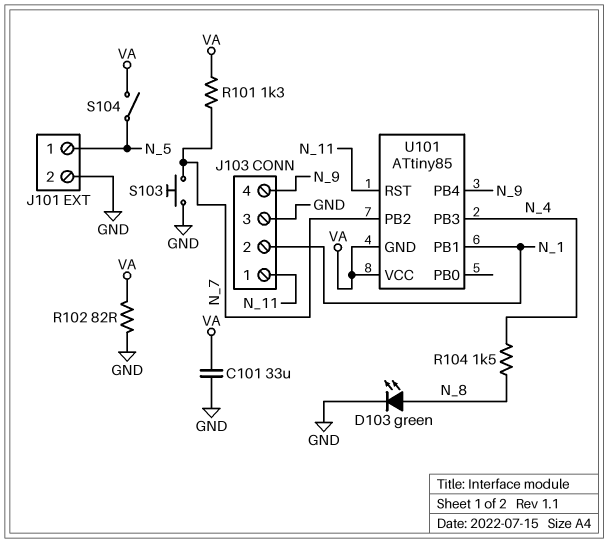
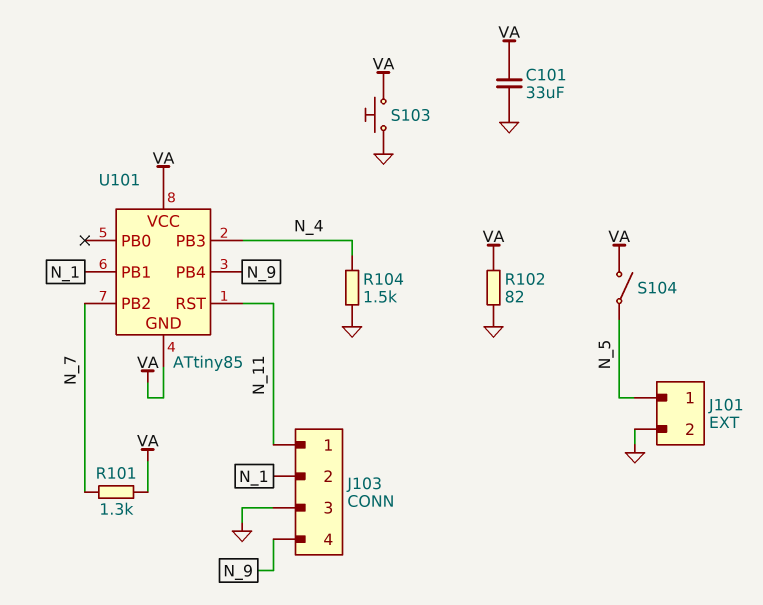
D103: LED green (A N_8, K GND) -> none
R104: 1.5k (N_4, N_8) -> 1.5k (GND, N_4)
S103: button (GND, N_7) -> button (GND, VA)

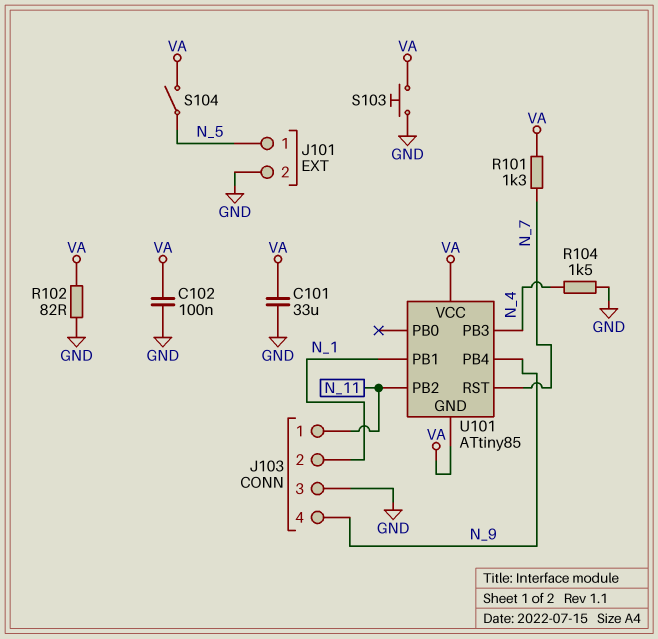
C102: none -> 100nF (GND, VA)
U101 pin PB2: N_7 -> N_11
U101 pin RST: N_11 -> N_7

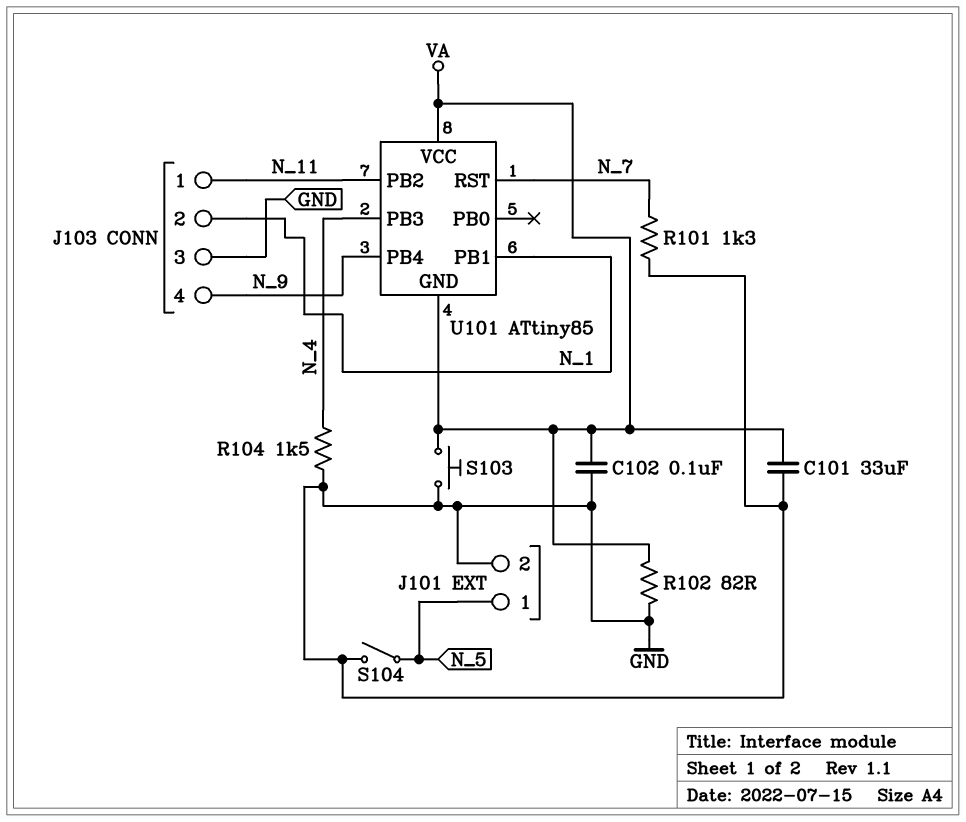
R101: 1.3k (N_7, VA) -> 1.3k (GND, N_7)
S104: switch (N_5, VA) -> switch (GND, N_5)

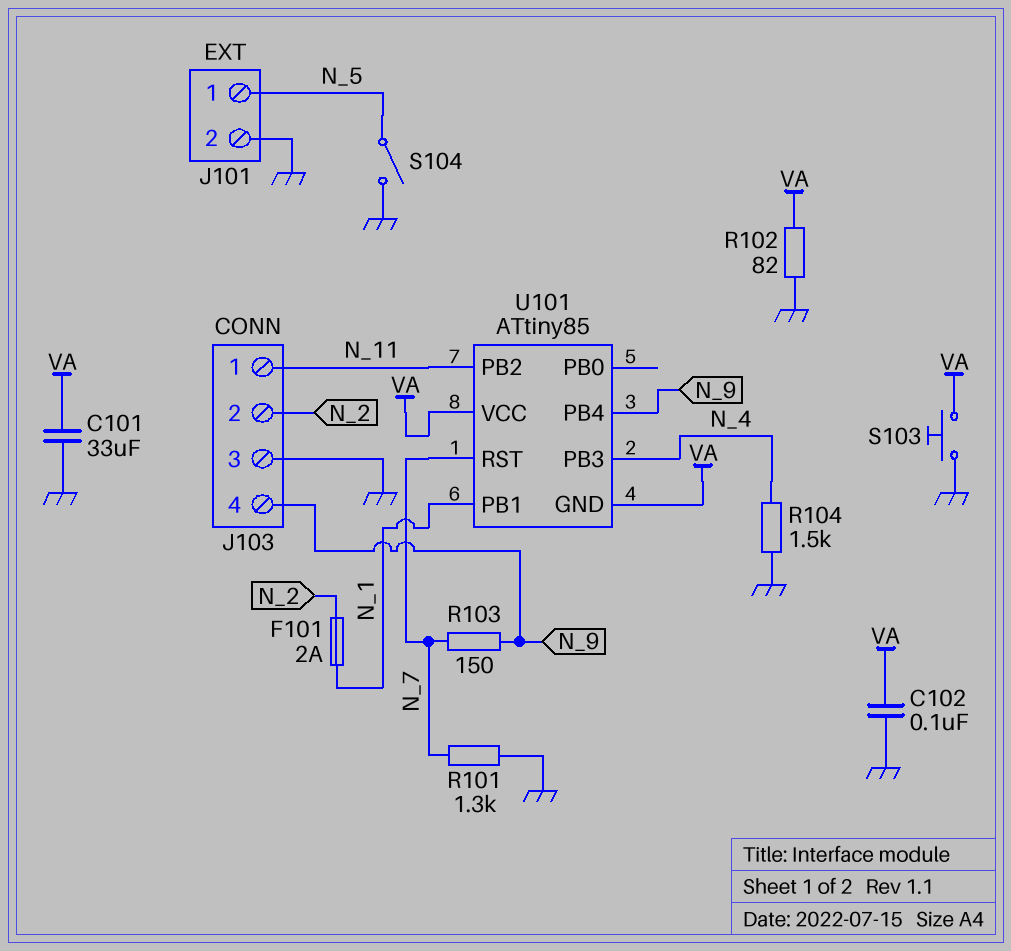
F101: none -> 2A (N_1, N_2)
J103 pin 2: N_1 -> N_2
R103: none -> 150 (N_7, N_9)

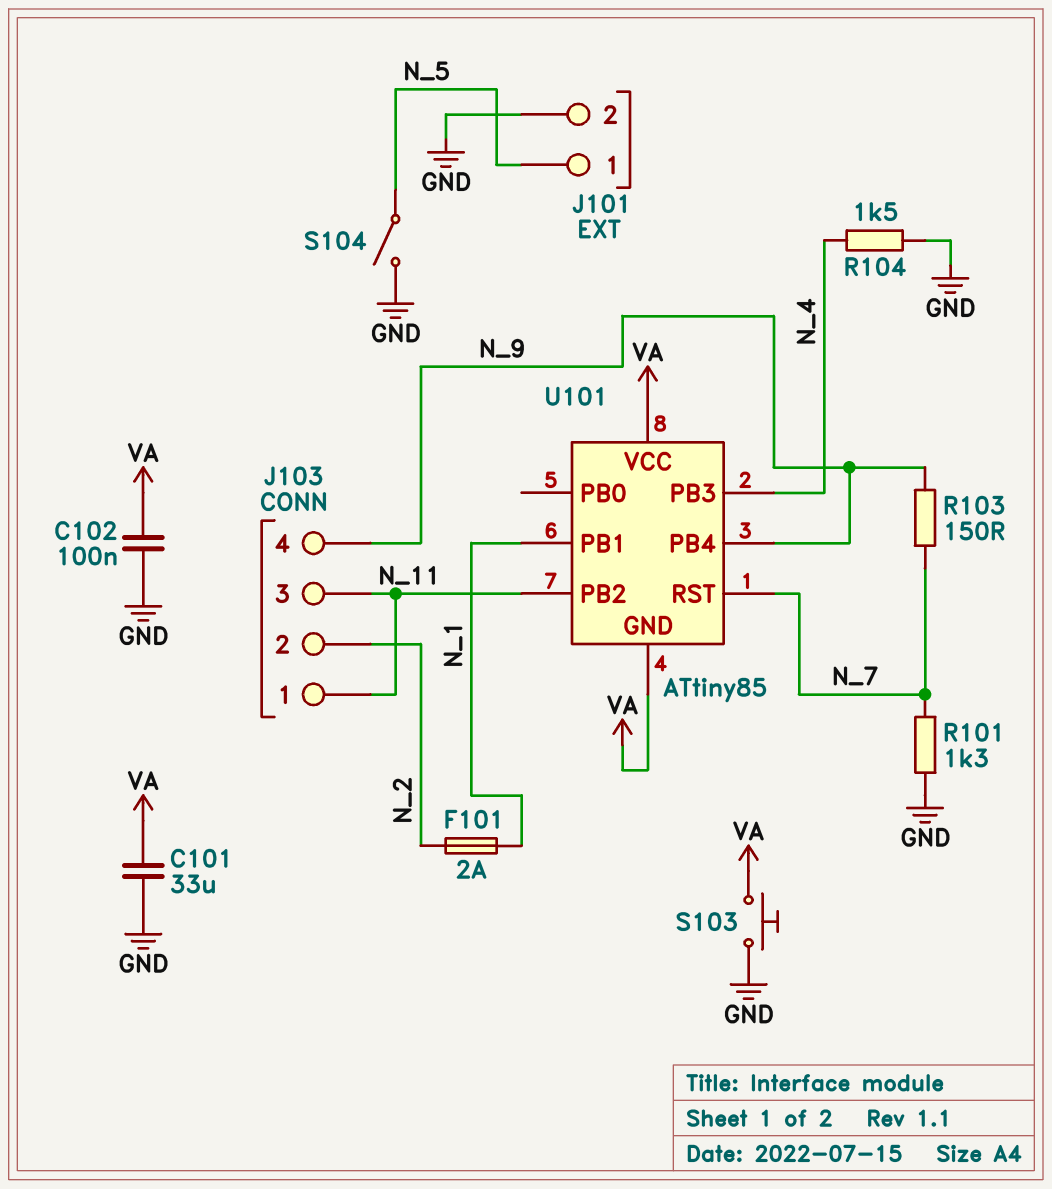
J103 pin 3: GND -> N_11
R102: 82 (GND, VA) -> none

